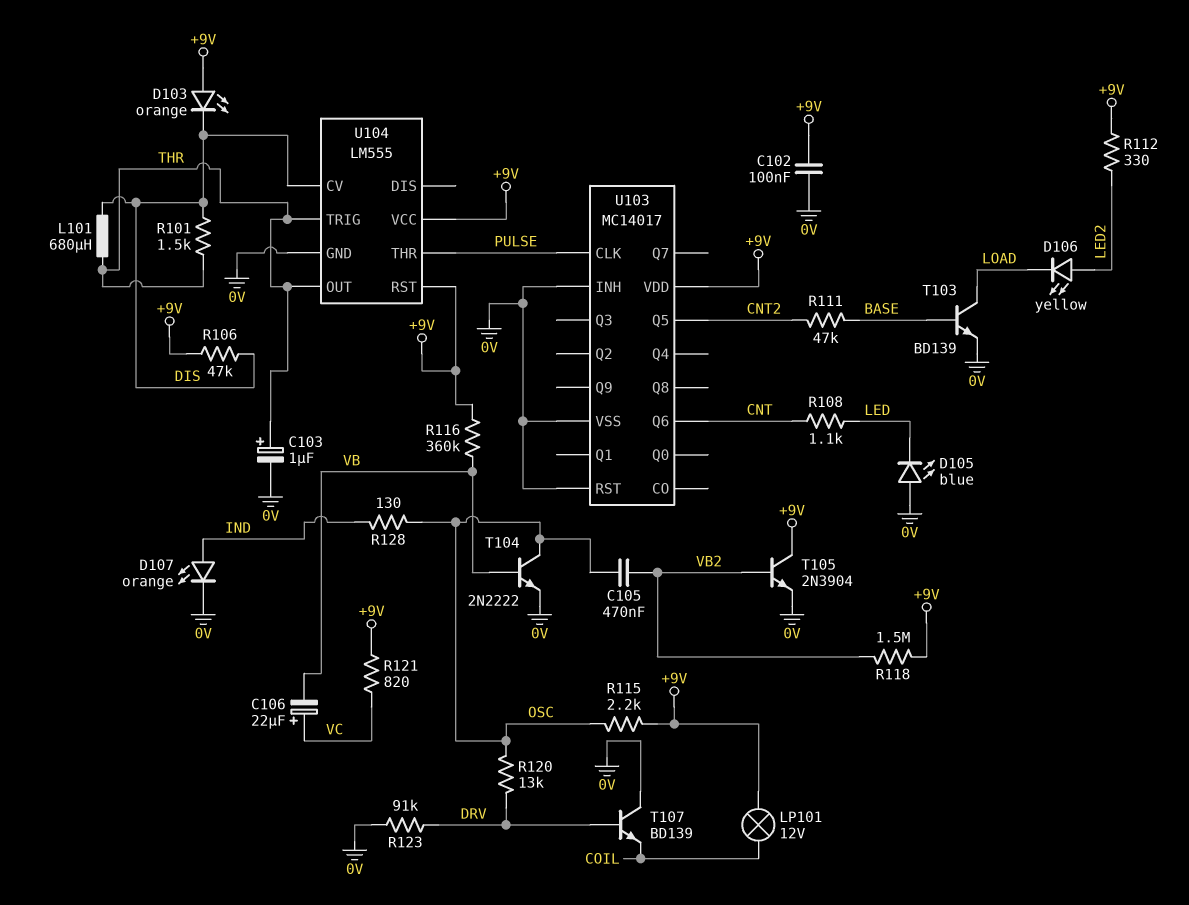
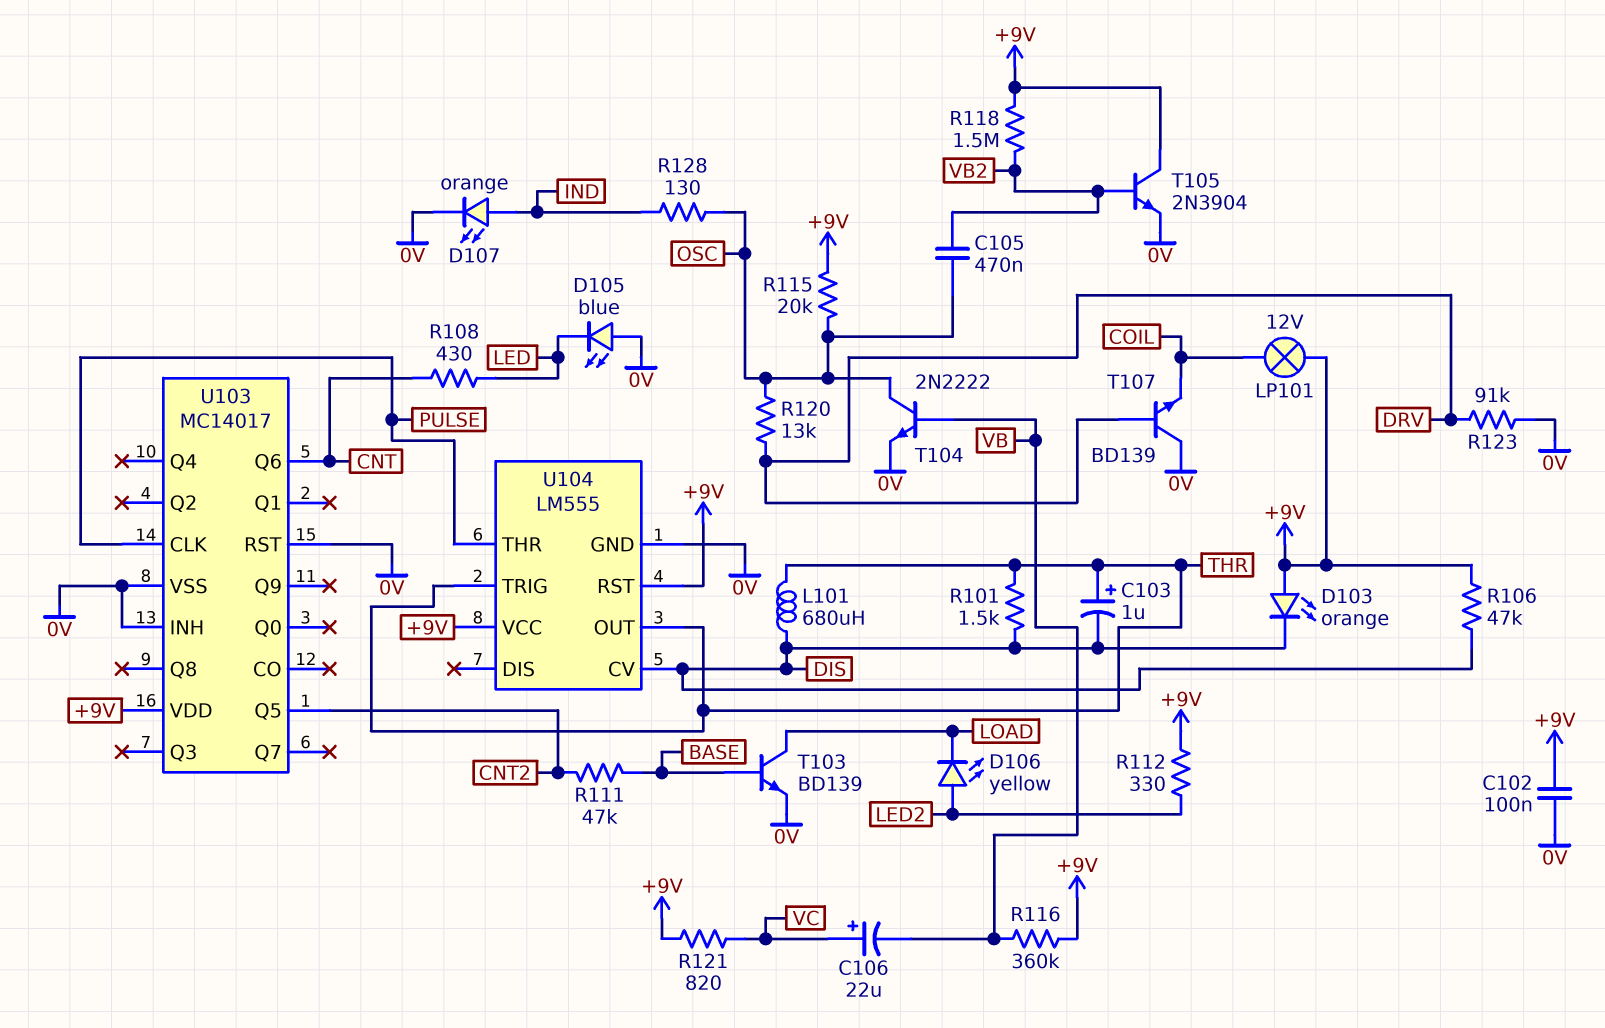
C103: 1uF (plus THR, minus 0V) -> 1uF (plus THR, minus DIS)
R108: 1.1k (CNT, LED) -> 430 (CNT, LED)
R115: 2.2k (+9V, OSC) -> 20k (+9V, OSC)

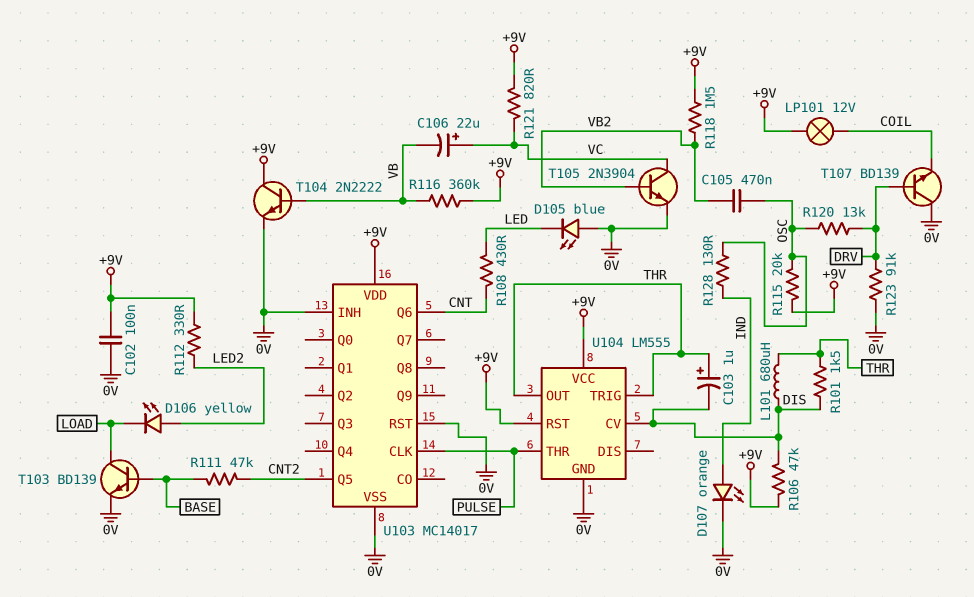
D103: LED orange (A +9V, K DIS) -> none
T104: NPN 2N2222 (B VB, C OSC, E 0V) -> NPN 2N2222 (B VB, C +9V, E 0V)
T105: NPN 2N3904 (B VB2, C +9V, E 0V) -> NPN 2N3904 (B VB2, C VC, E 0V)

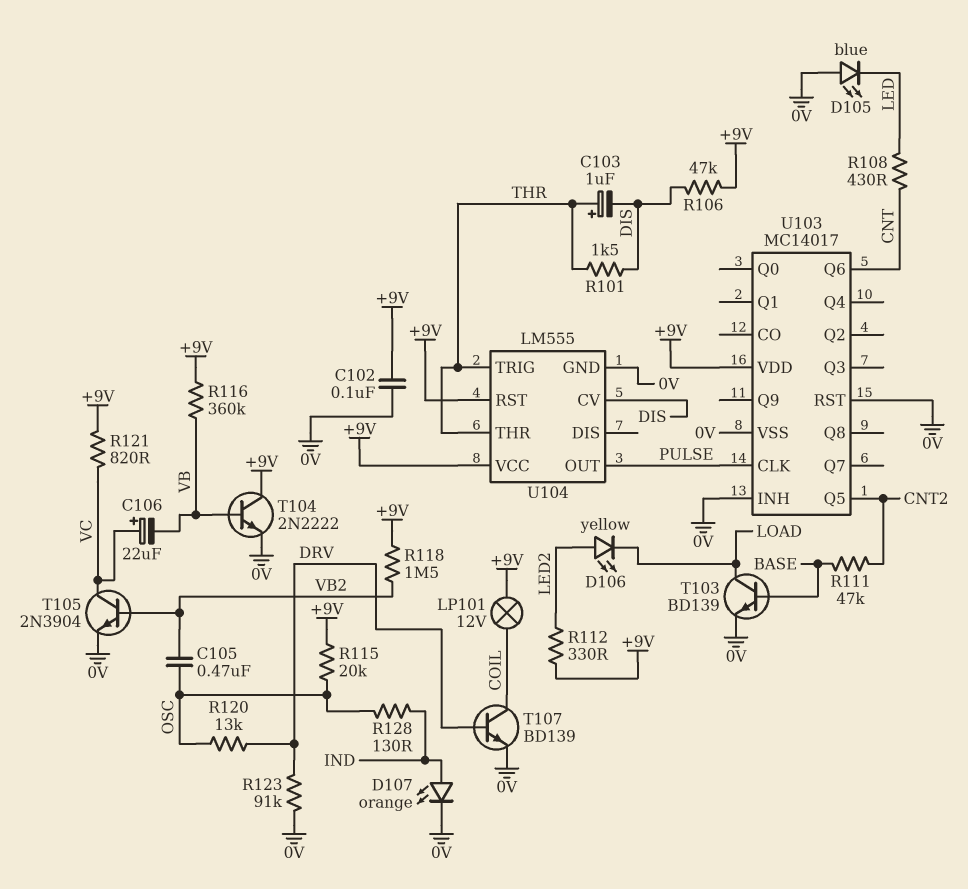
L101: 680uH (DIS, THR) -> none
T107: NPN BD139 (B DRV, C 0V, E COIL) -> NPN BD139 (B DRV, C COIL, E 0V)
U104 pin OUT: THR -> PULSE
U104 pin THR: PULSE -> THR

